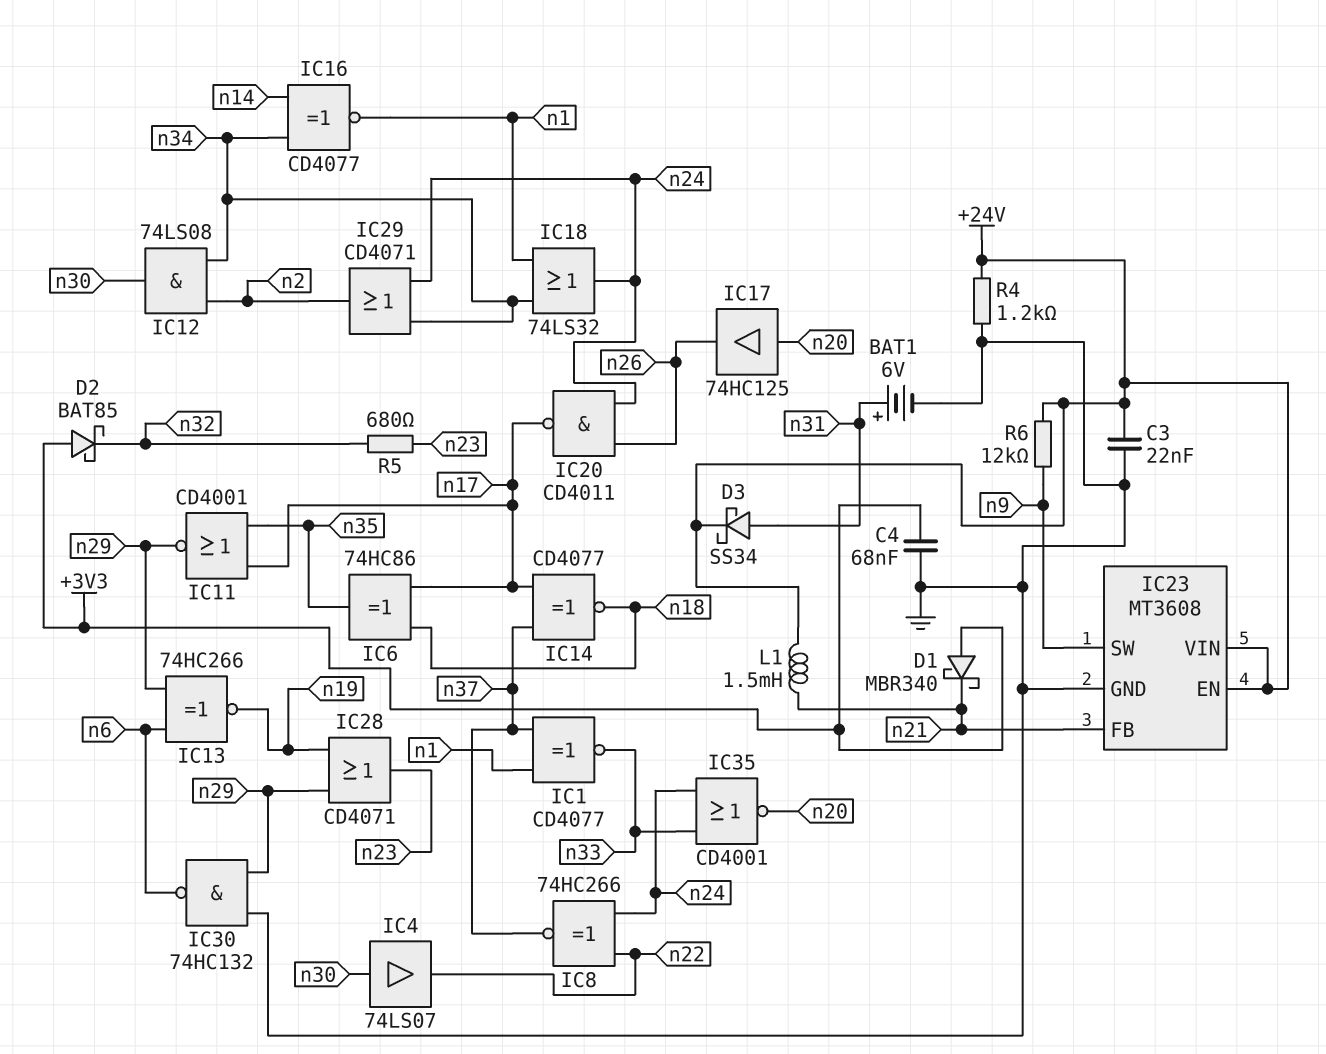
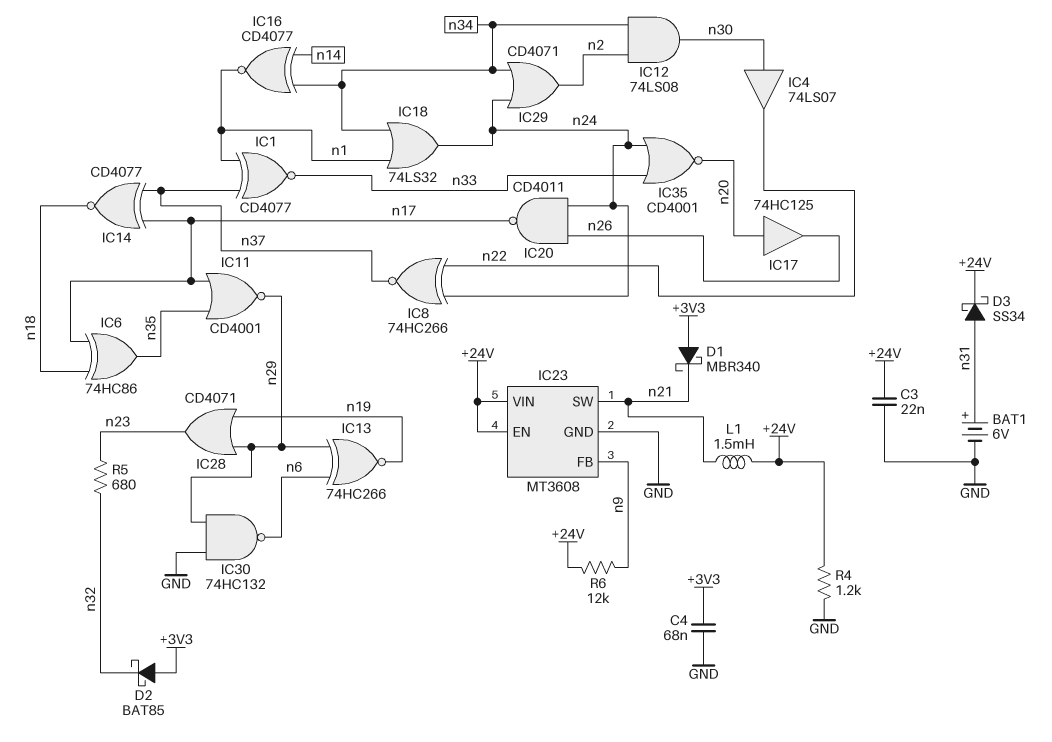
IC23 pin FB: n21 -> n9
IC23 pin SW: n9 -> n21

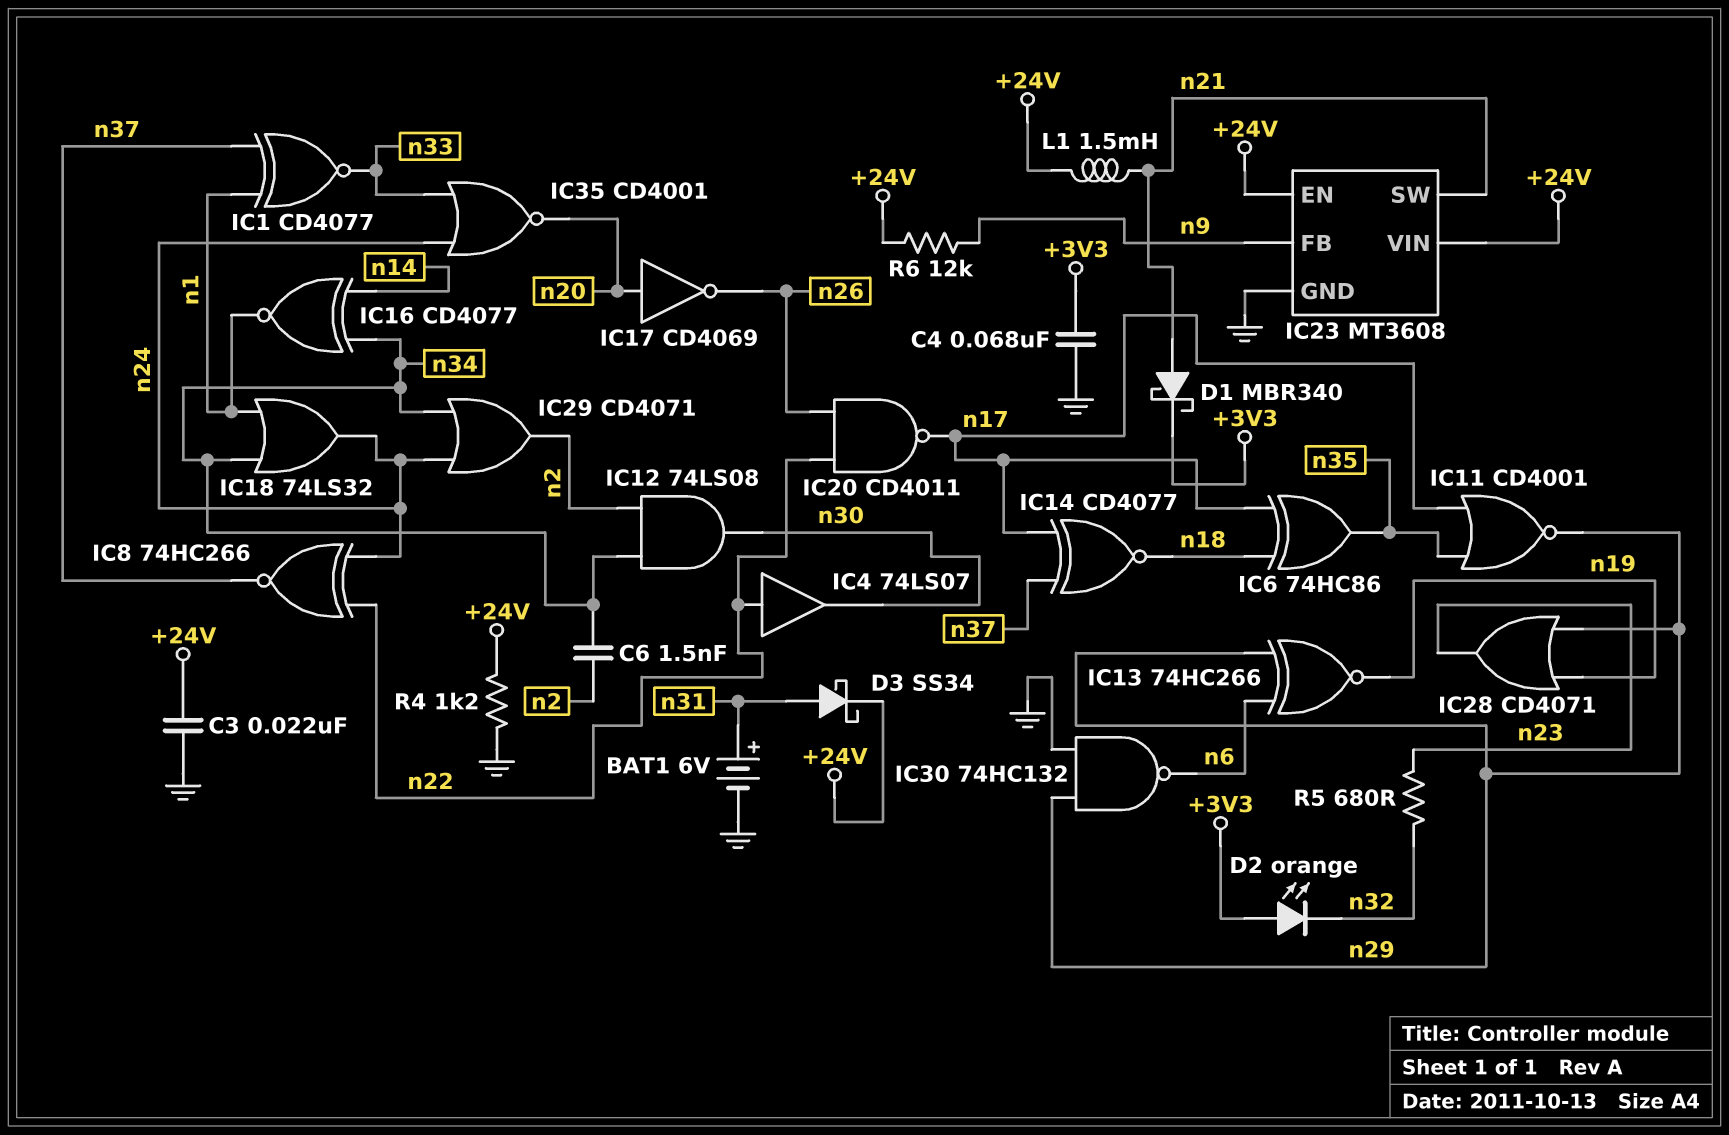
C6: none -> 1.5nF (n2, n34)
D1: schottky MBR340 (A +3V3, K n21) -> schottky MBR340 (A n21, K +3V3)
D2: schottky BAT85 (A +3V3, K n32) -> LED orange (A +3V3, K n32)
IC4: buffer 74LS07 (in n30, out n22) -> buffer 74LS07 (in n22, out n30)
IC17: buffer 74HC125 (in n20, out n26) -> NOT CD4069 (in n20, out n26)
IC20: NAND CD4011 (in n24, in n26, out n17) -> NAND CD4011 (in n22, in n26, out n17)

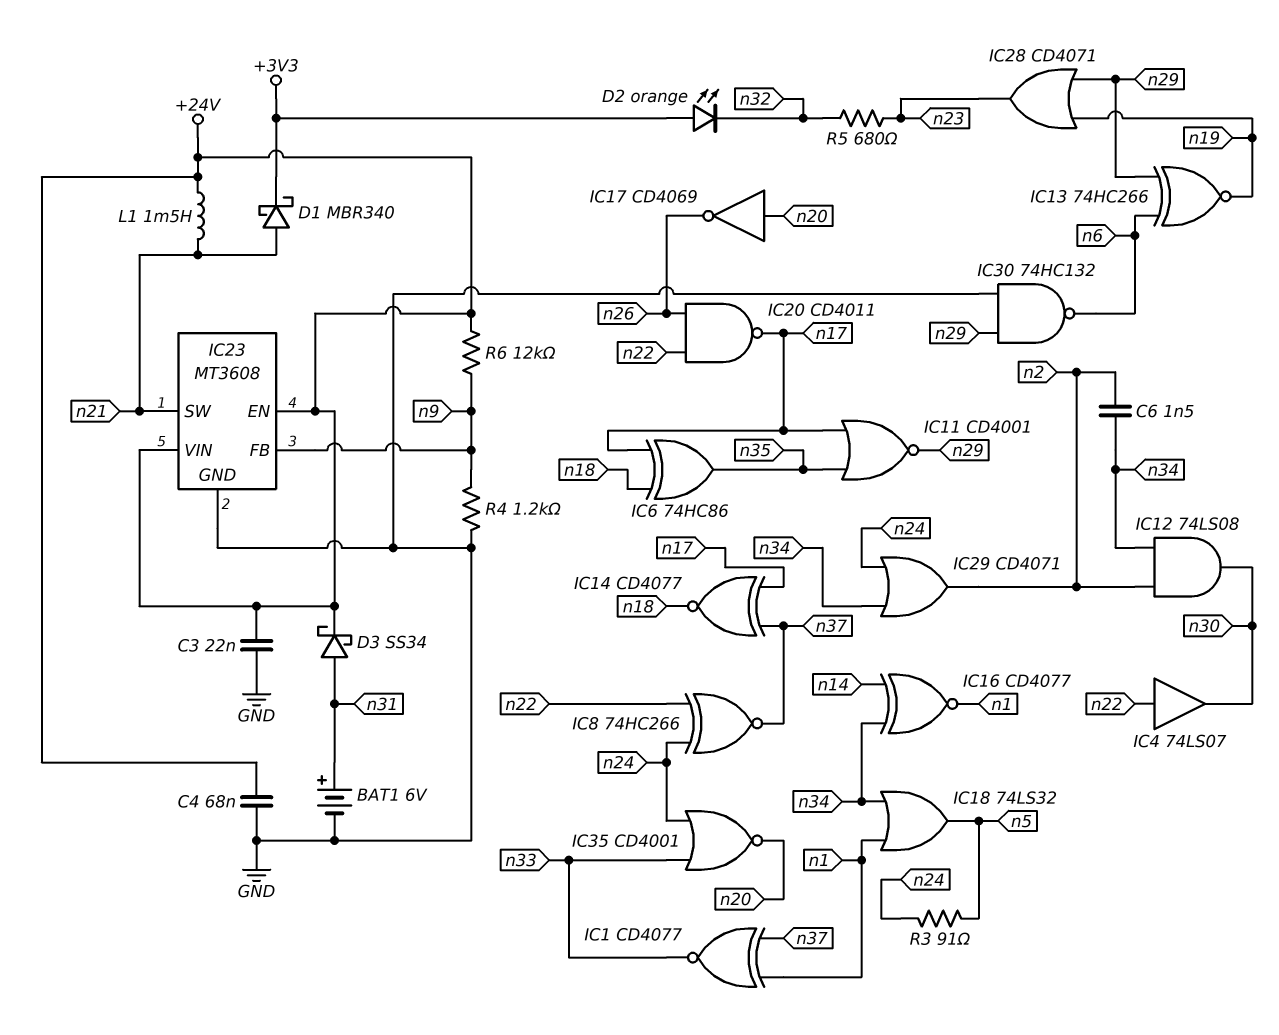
C4: 68nF (+3V3, GND) -> 68nF (+24V, GND)
IC18: OR 74LS32 (in n1, in n34, out n24) -> OR 74LS32 (in n1, in n34, out n5)
R3: none -> 91 (n5, n24)
R4: 1.2k (+24V, GND) -> 1.2k (GND, n9)

